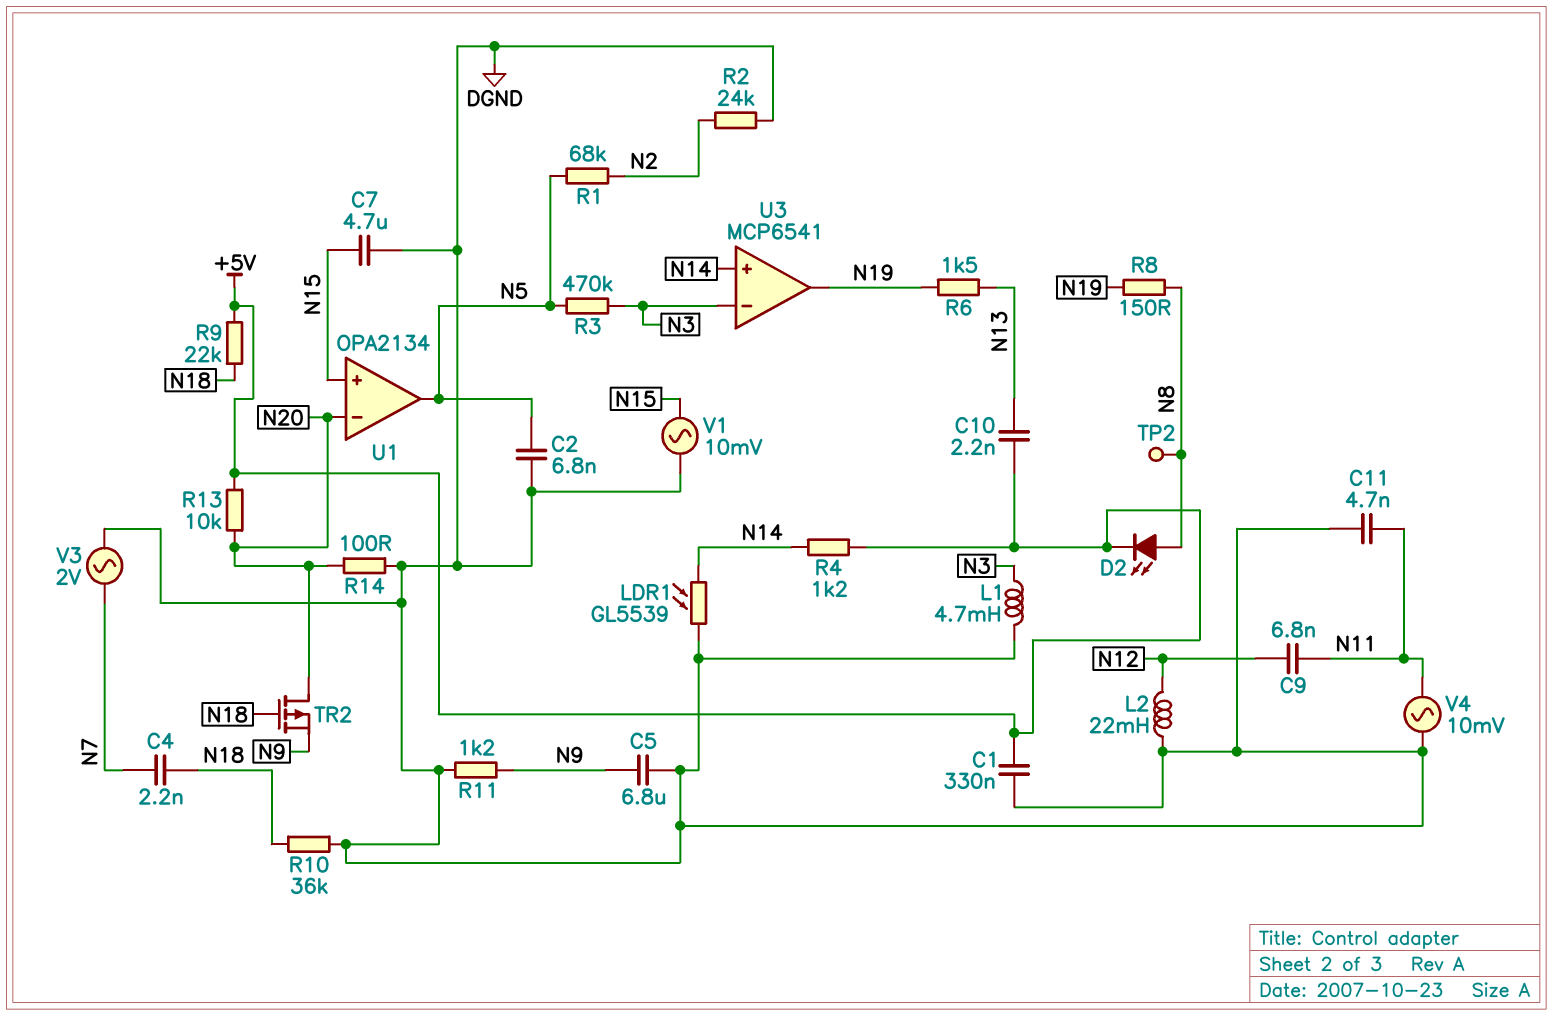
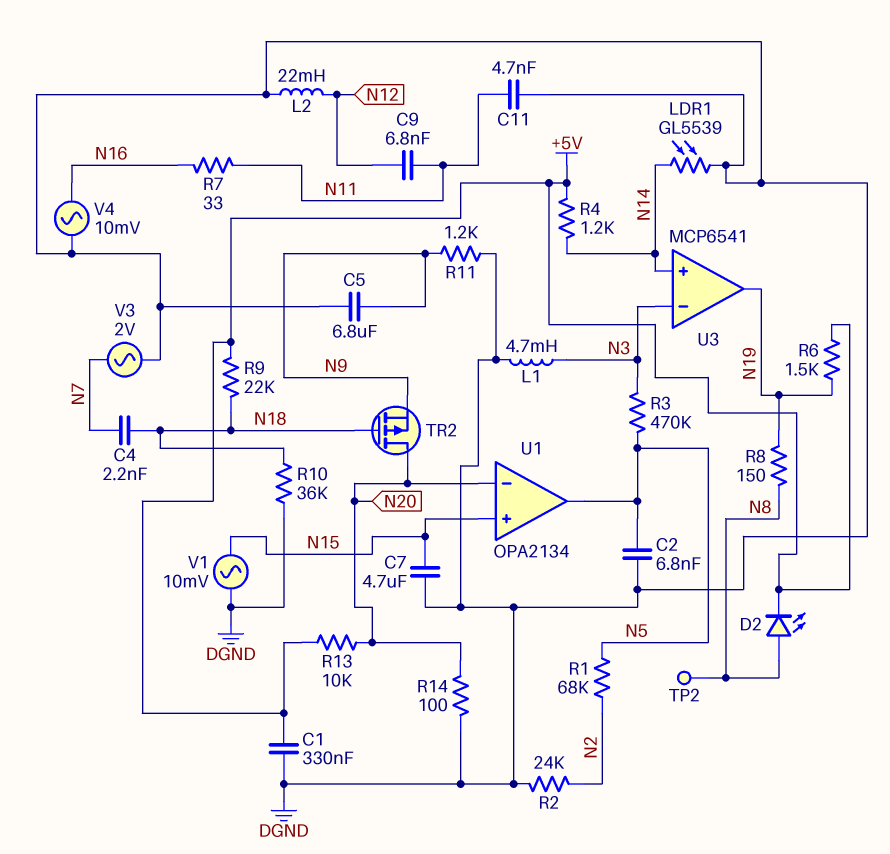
C10: 2.2nF (+5V, N13) -> none
R6: 1.5k (N13, N19) -> 1.5k (+5V, N19)
R7: none -> 33 (N11, N16)
V4: AC 10mV (DGND, N11) -> AC 10mV (DGND, N16)

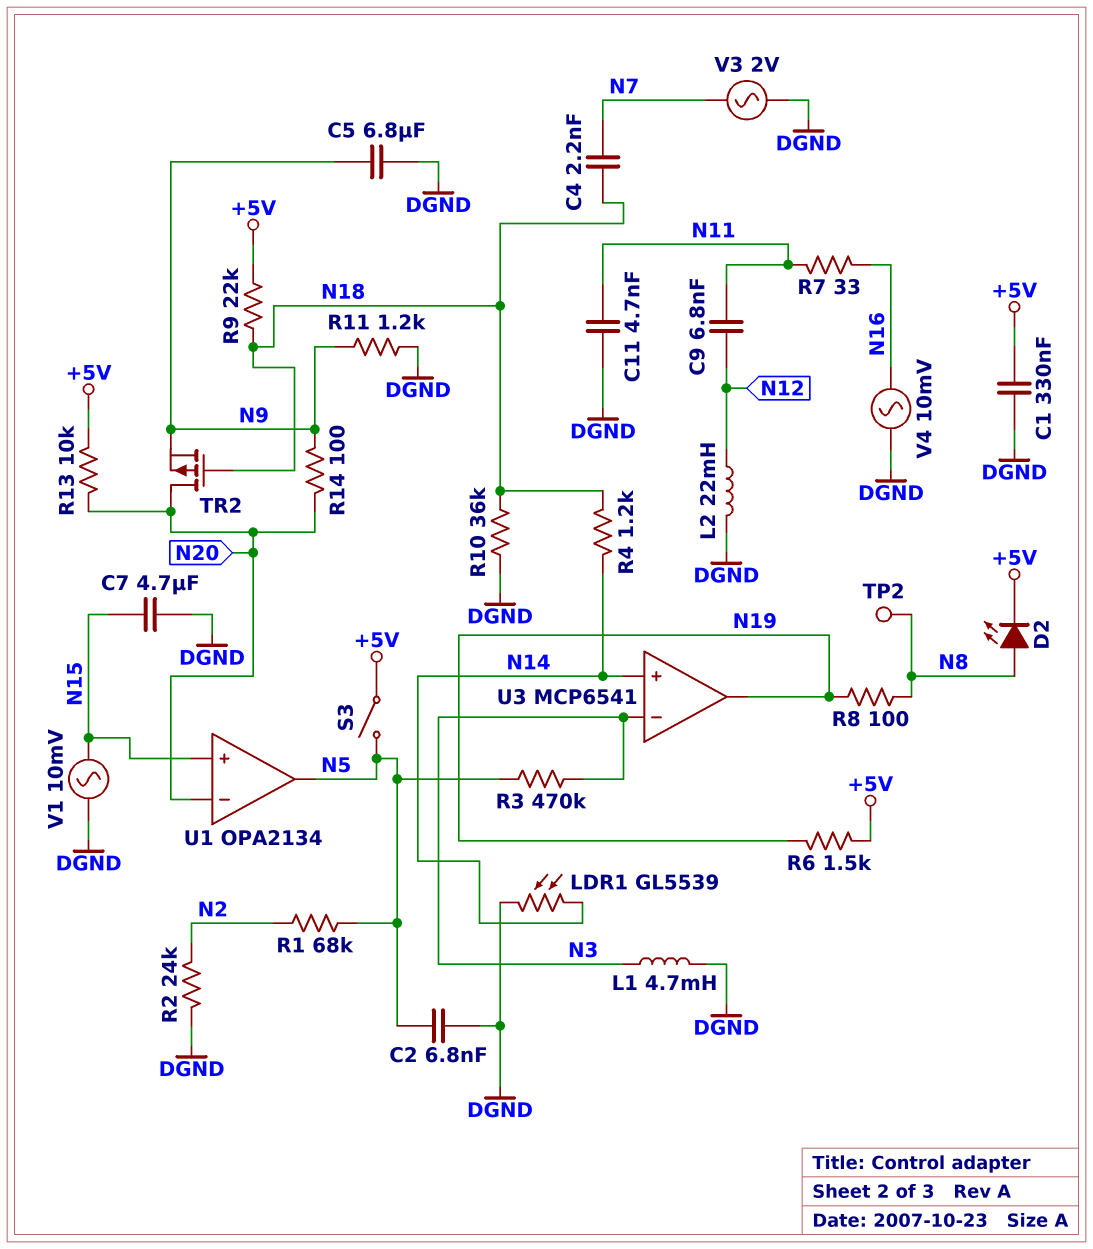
R4: 1.2k (+5V, N14) -> 1.2k (N14, N18)
R8: 150 (N8, N19) -> 100 (N8, N19)
R14: 100 (DGND, N20) -> 100 (N9, N20)
S3: none -> switch (+5V, N5)

